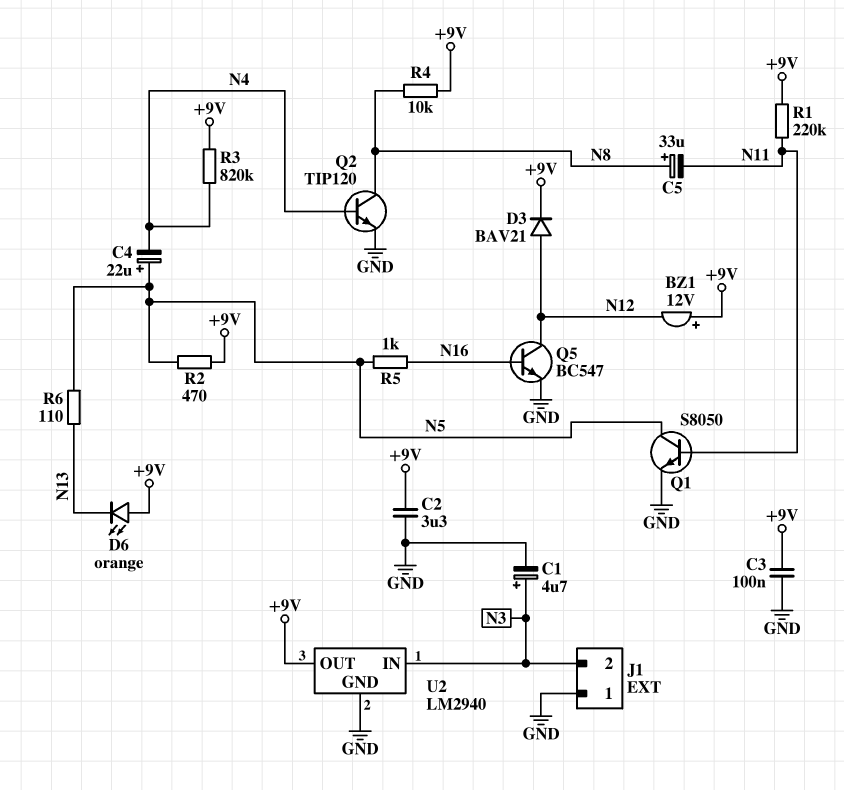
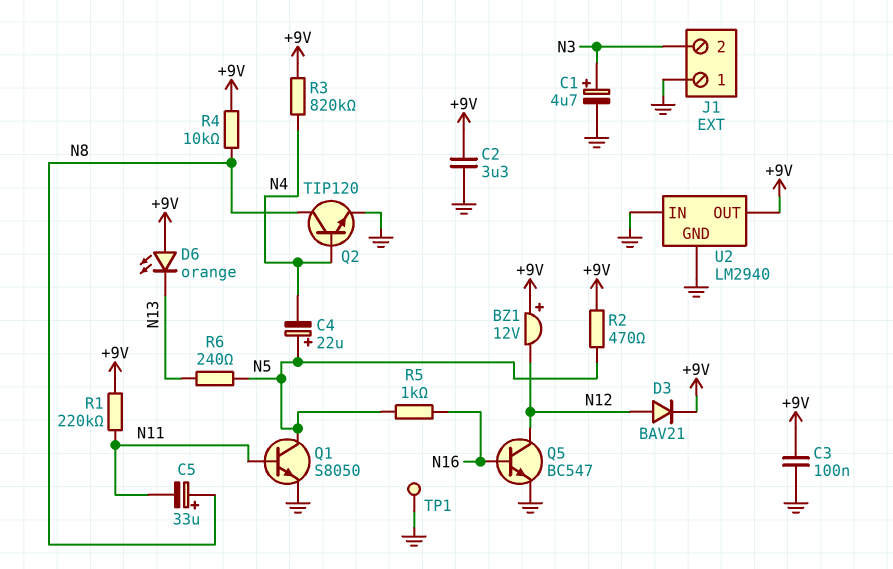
R6: 110 (N5, N13) -> 240 (N5, N13)
TP1: none -> test point (GND)
U2 pin IN: N3 -> GND

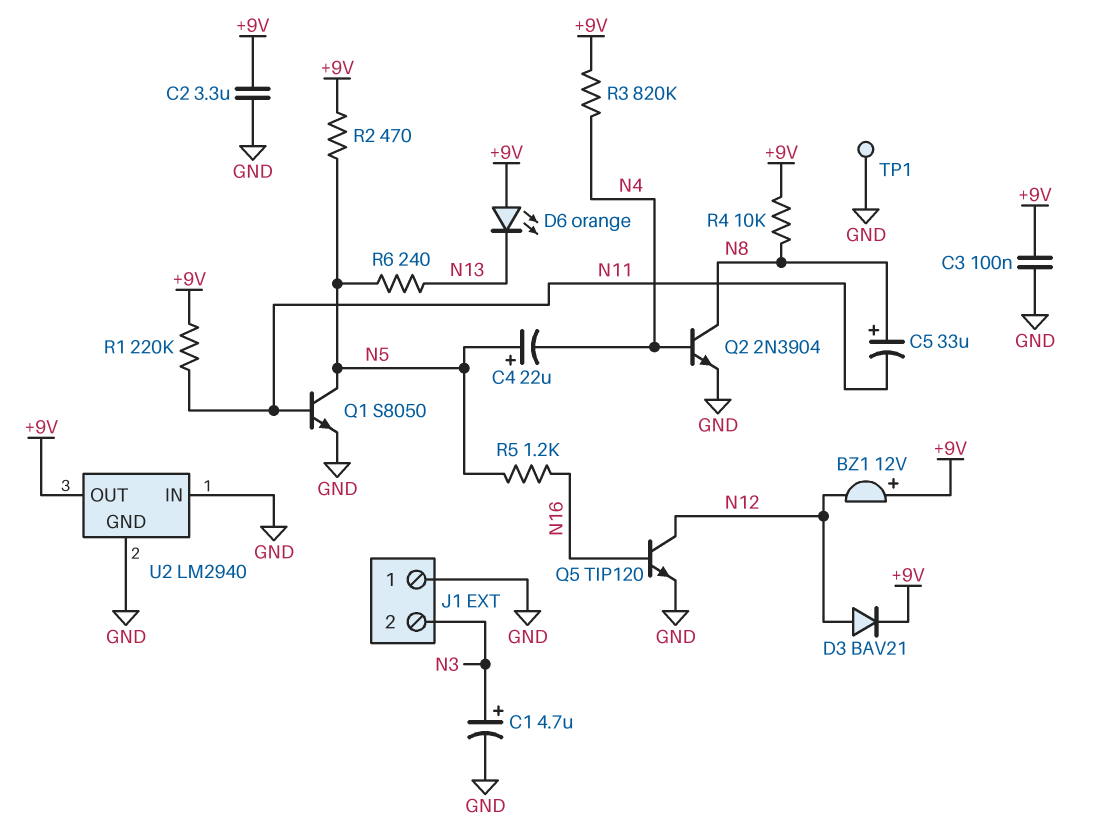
Q2: NPN TIP120 (B N4, C N8, E GND) -> NPN 2N3904 (B N4, C N8, E GND)
Q5: NPN BC547 (B N16, C N12, E GND) -> NPN TIP120 (B N16, C N12, E GND)
R5: 1k (N5, N16) -> 1.2k (N5, N16)

